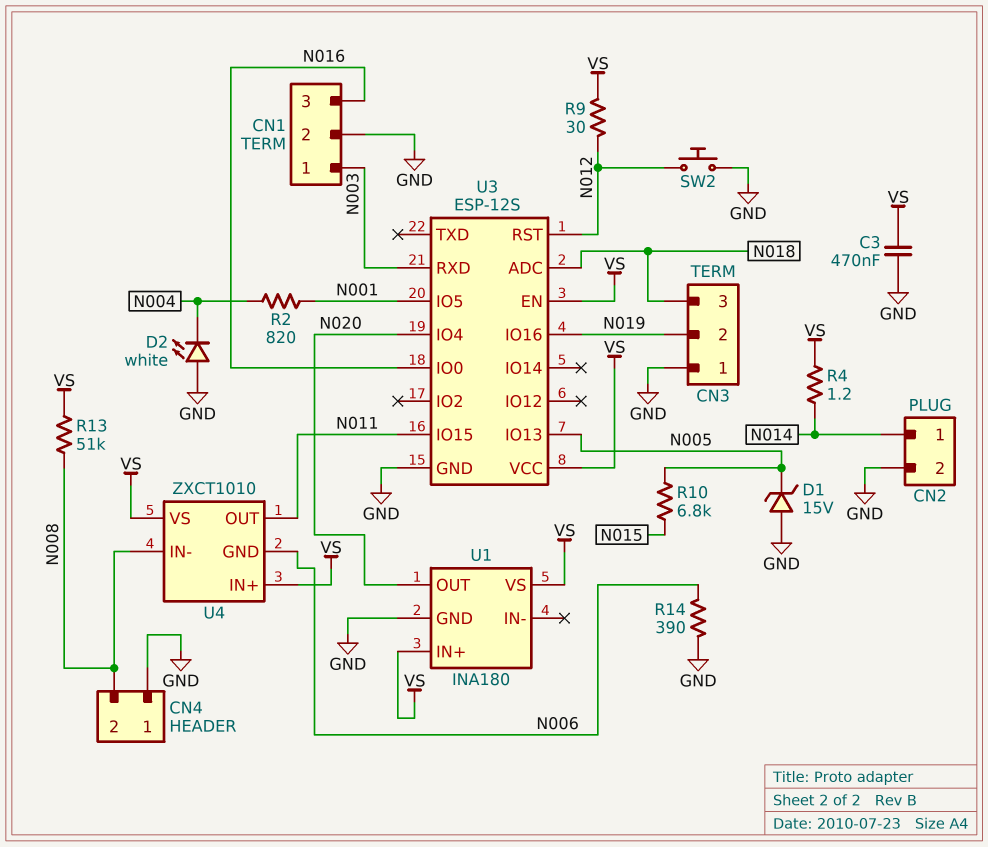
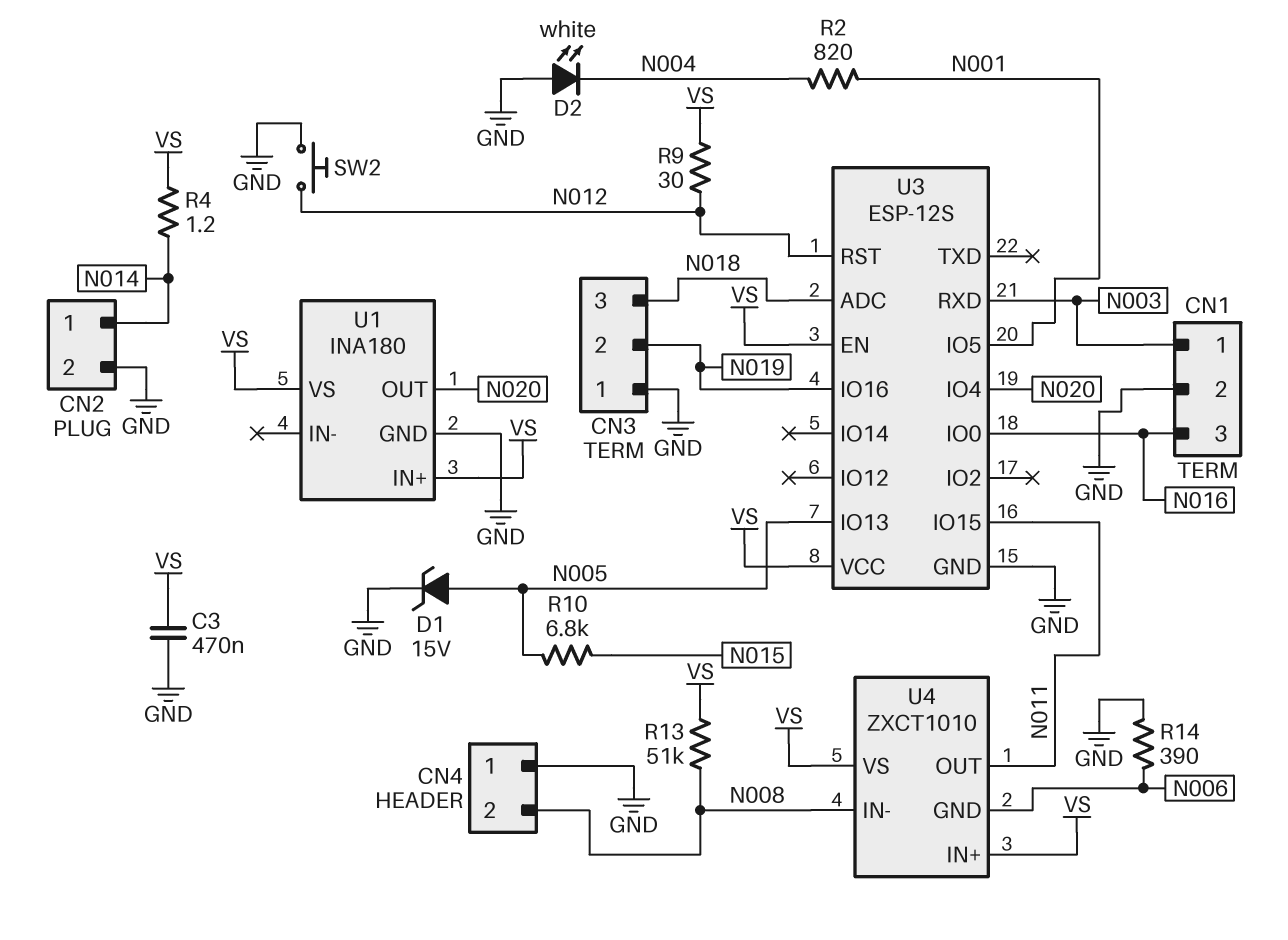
D1: zener 15V (A GND, K N005) -> zener 15V (A N005, K GND)

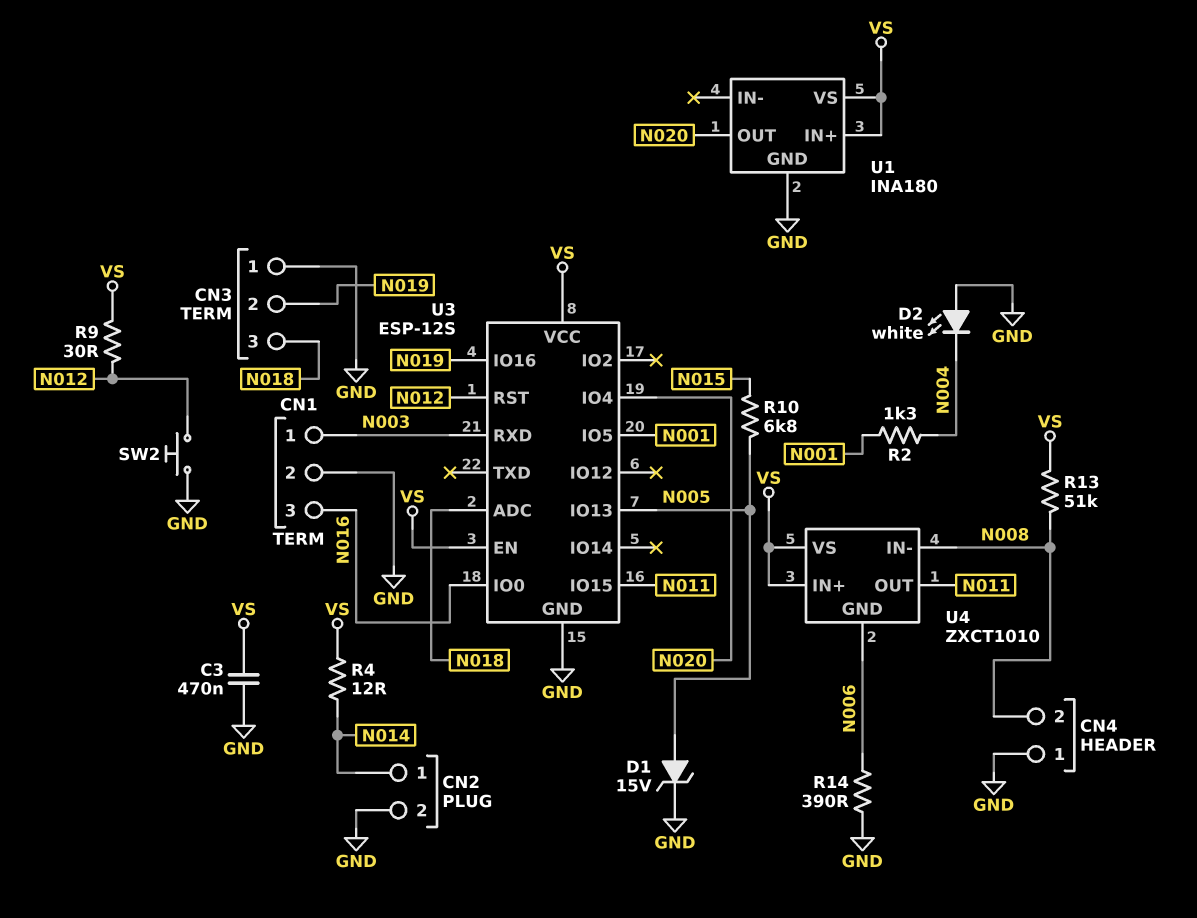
R2: 820 (N001, N004) -> 1.3k (N001, N004)
R4: 1.2 (N014, VS) -> 12 (N014, VS)

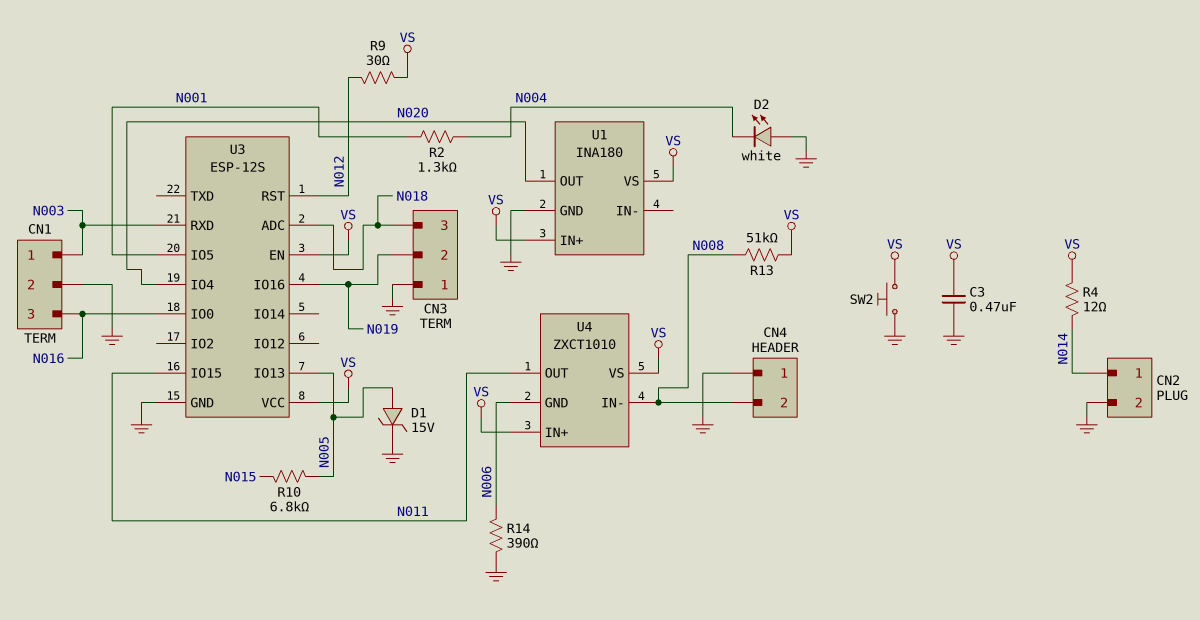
SW2: button (GND, N012) -> button (GND, VS)

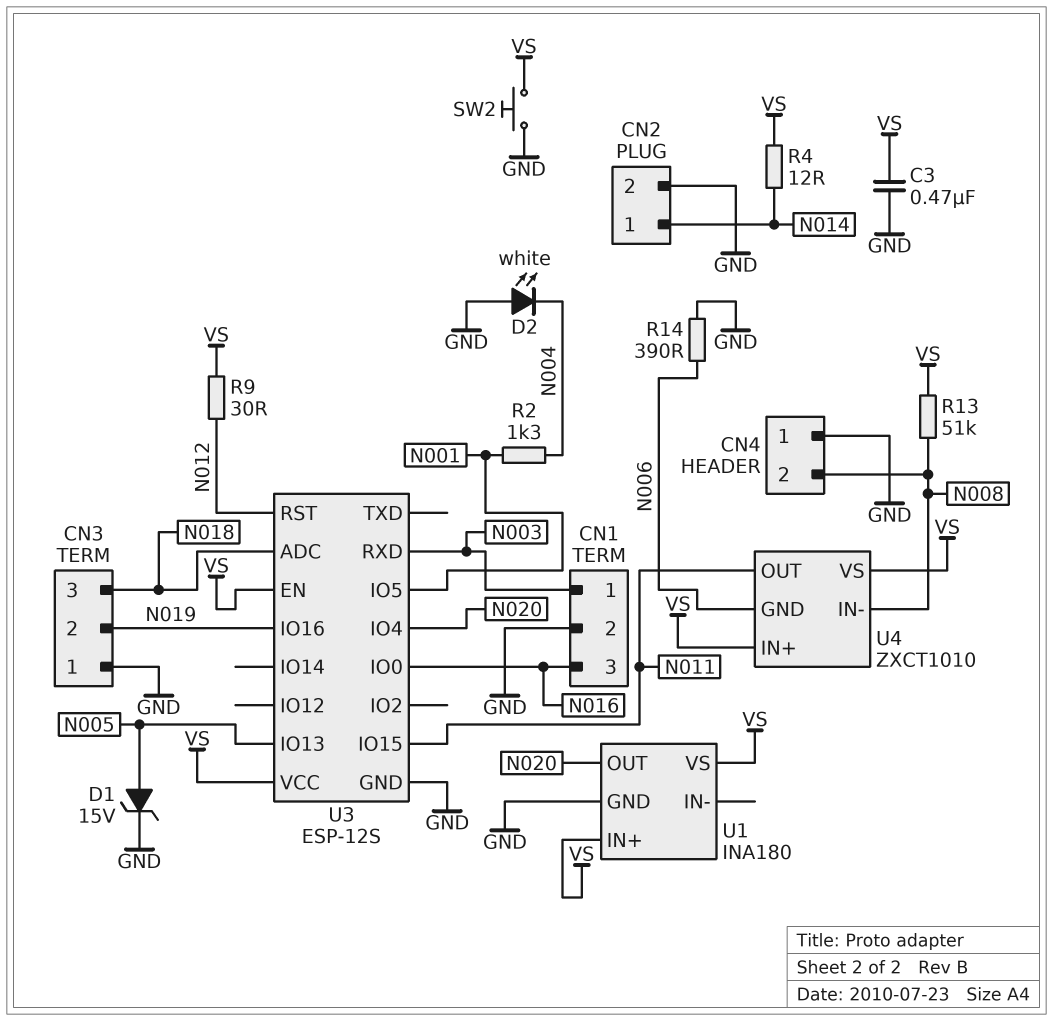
R10: 6.8k (N005, N015) -> none

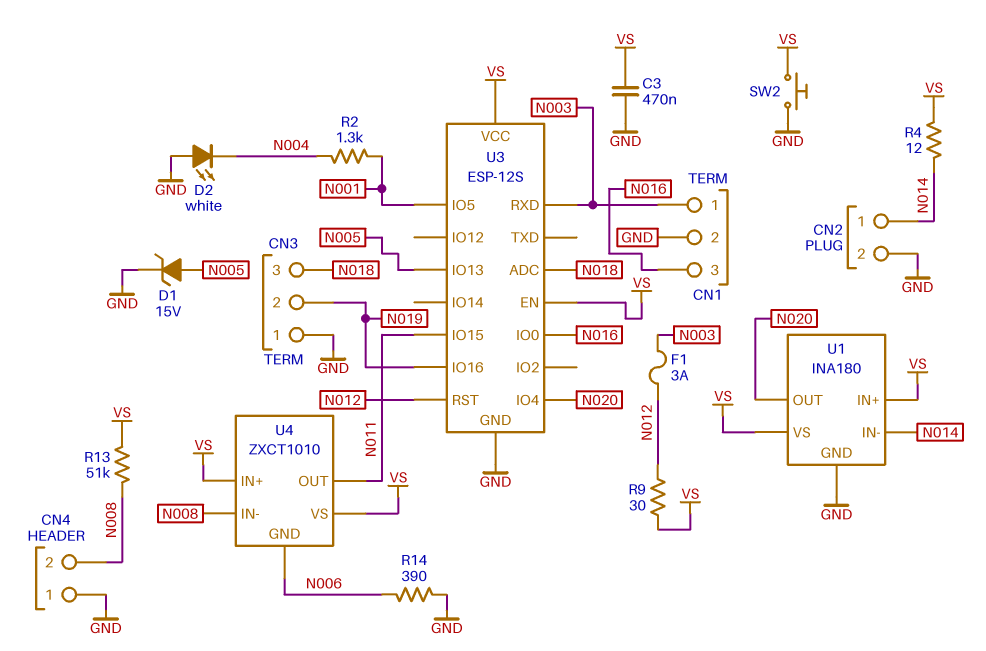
F1: none -> 3A (N003, N012)
U1 pin IN-: none -> N014

